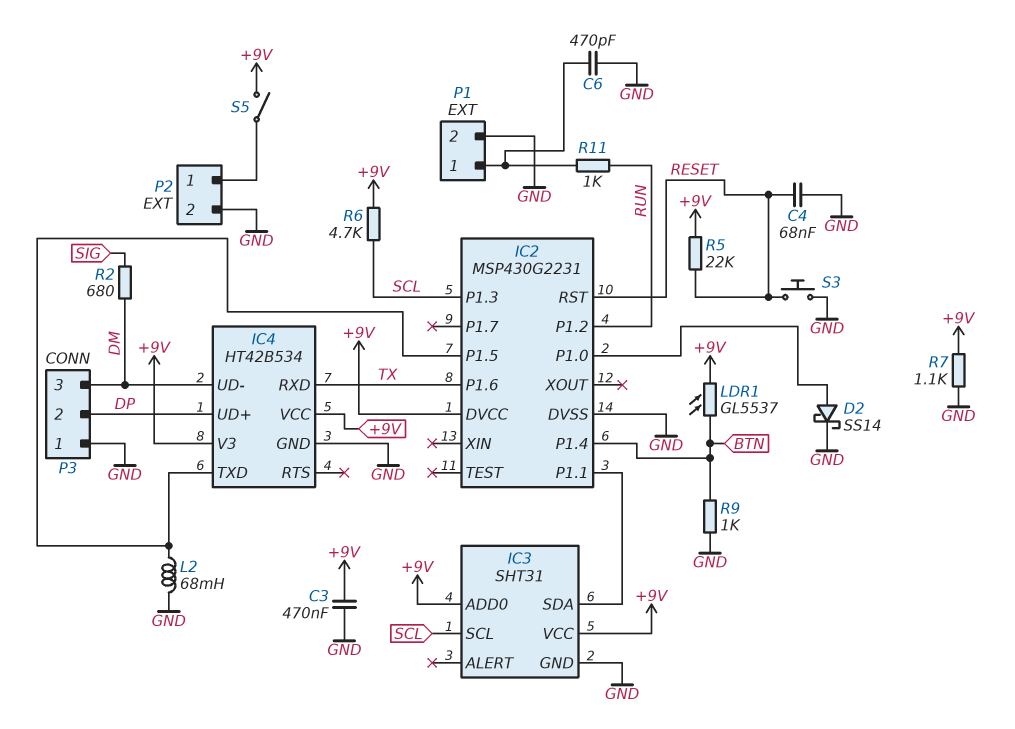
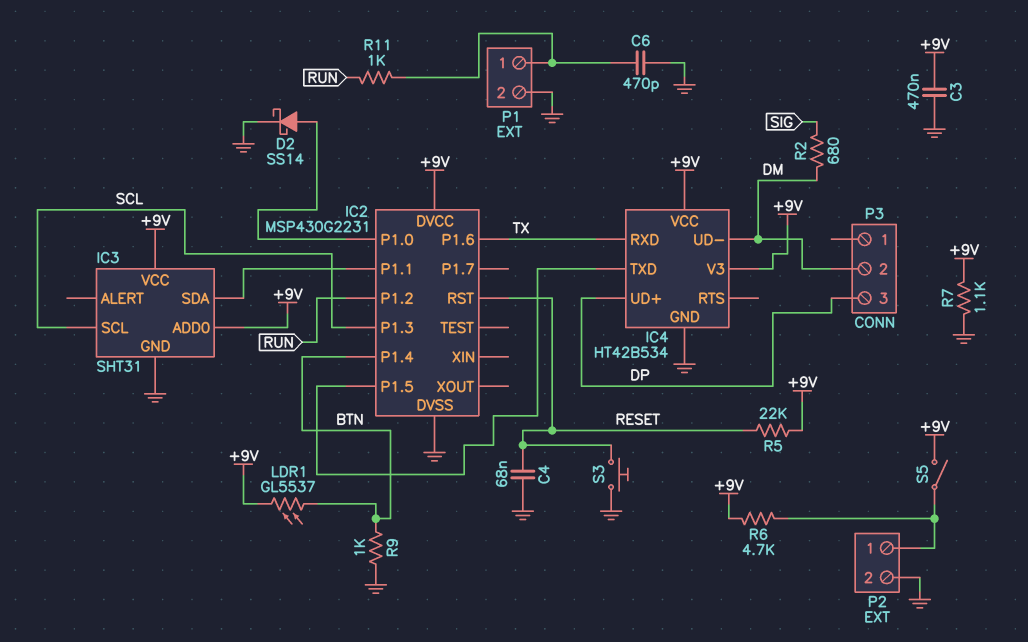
L2: 68mH (GND, IC2/P1.5) -> none
P3 pin 1: GND -> none
P3 pin 2: DP -> DM
P3 pin 3: DM -> DP
R6: 4.7k (+9V, SCL) -> 4.7k (+9V, P2/1)

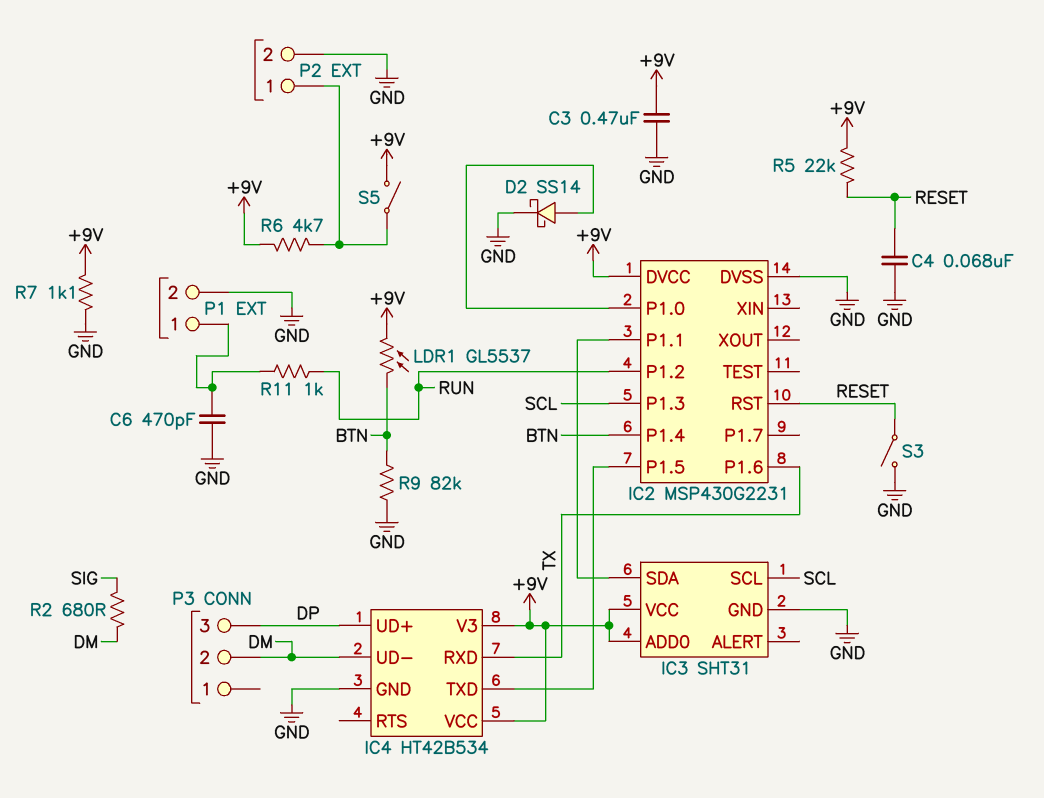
R9: 1k (BTN, GND) -> 82k (BTN, GND)
S3: button (GND, RESET) -> switch (GND, RESET)

